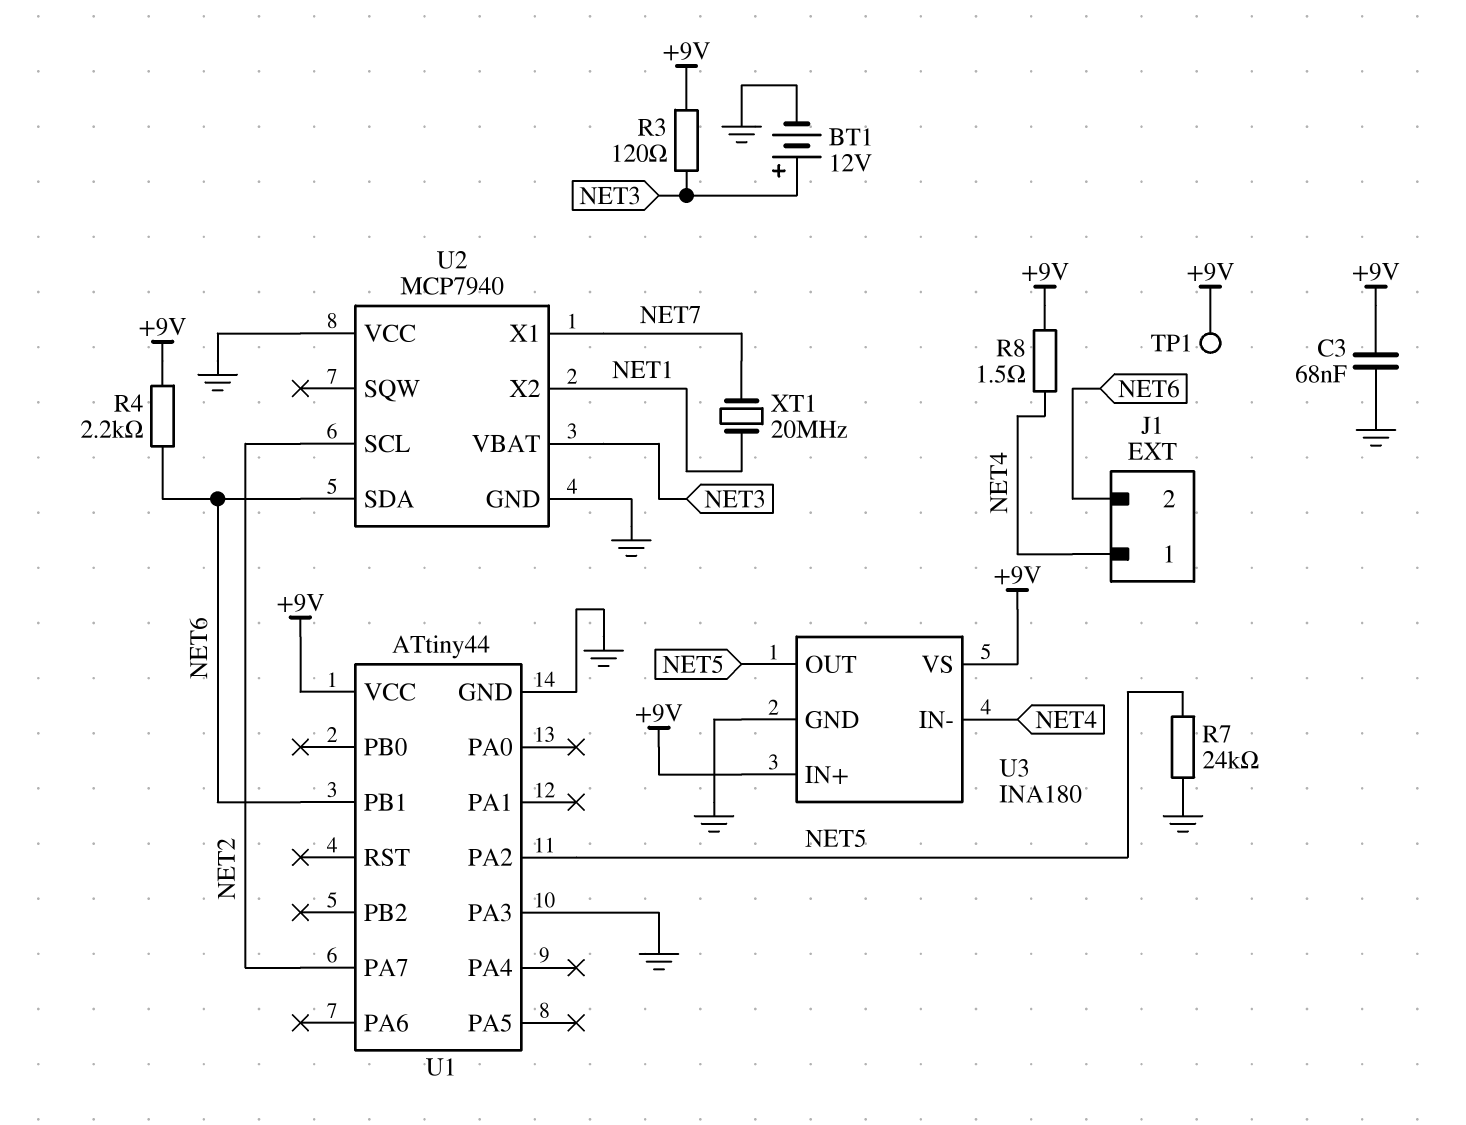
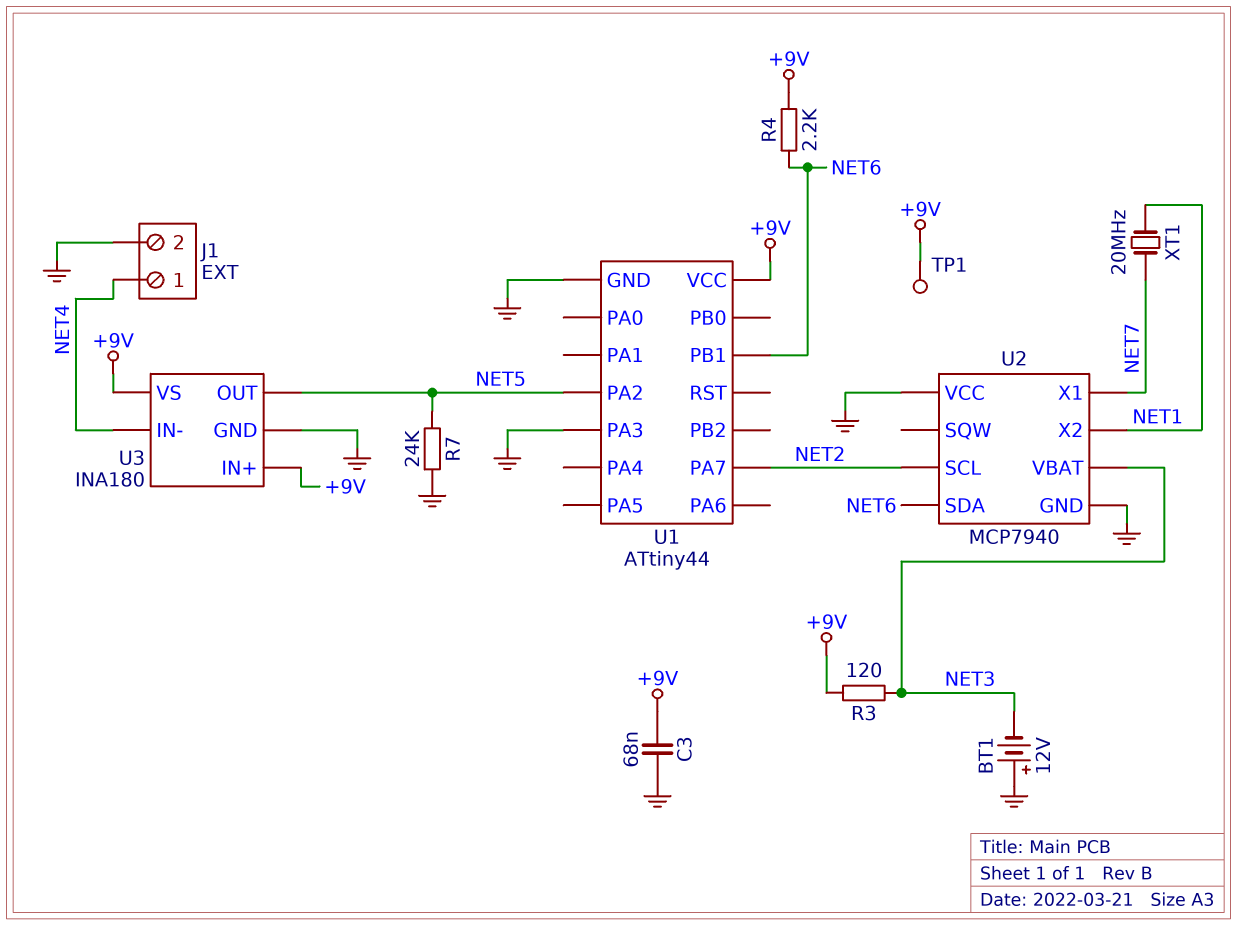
BT1: 12V (plus NET3, minus GND) -> 12V (plus GND, minus NET3)
J1 pin 2: NET6 -> GND
R8: 1.5 (+9V, NET4) -> none

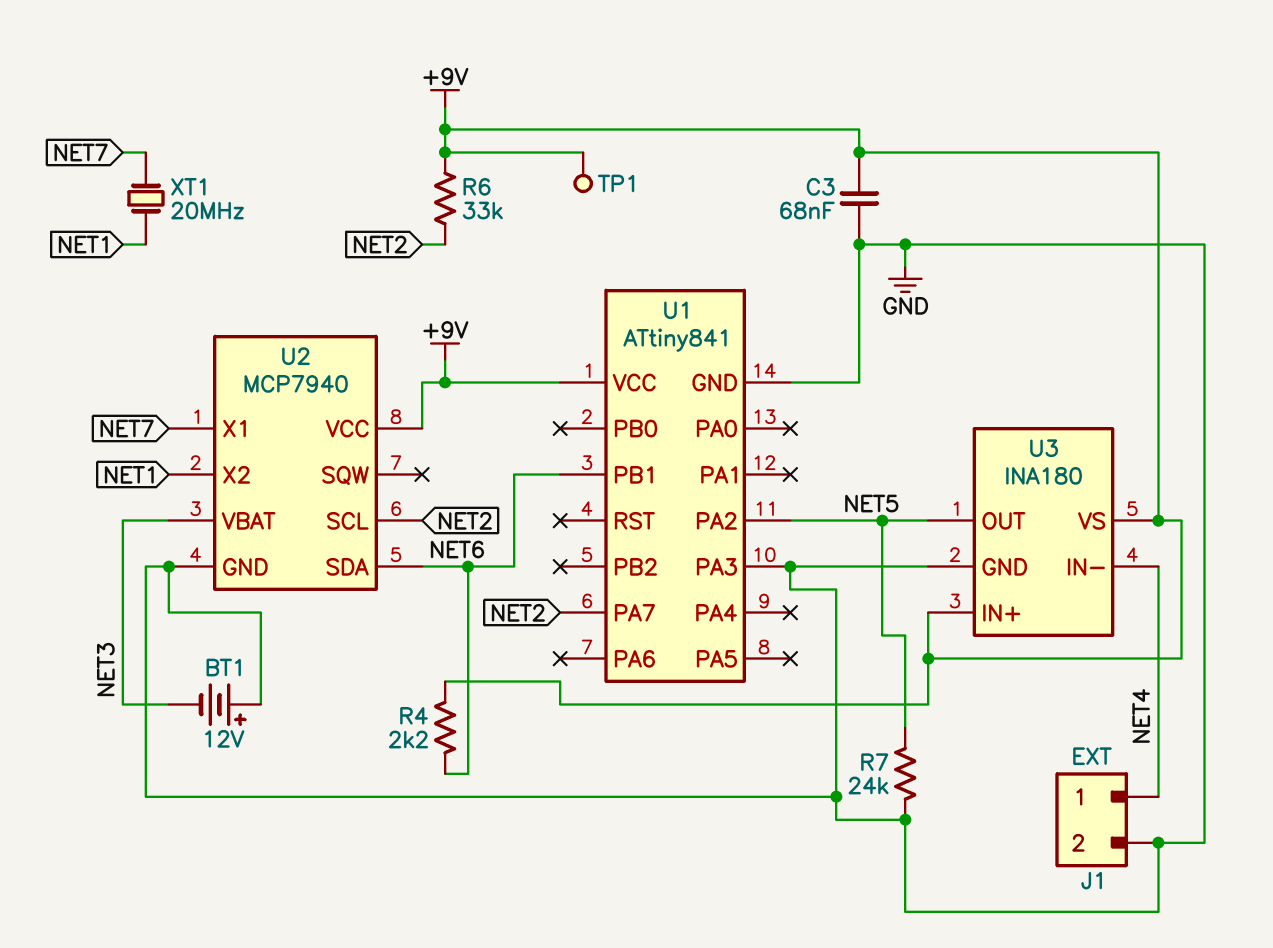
R3: 120 (+9V, NET3) -> none
R6: none -> 33k (+9V, NET2)
U1: ATtiny44 -> ATtiny841
U2 pin VCC: GND -> +9V

